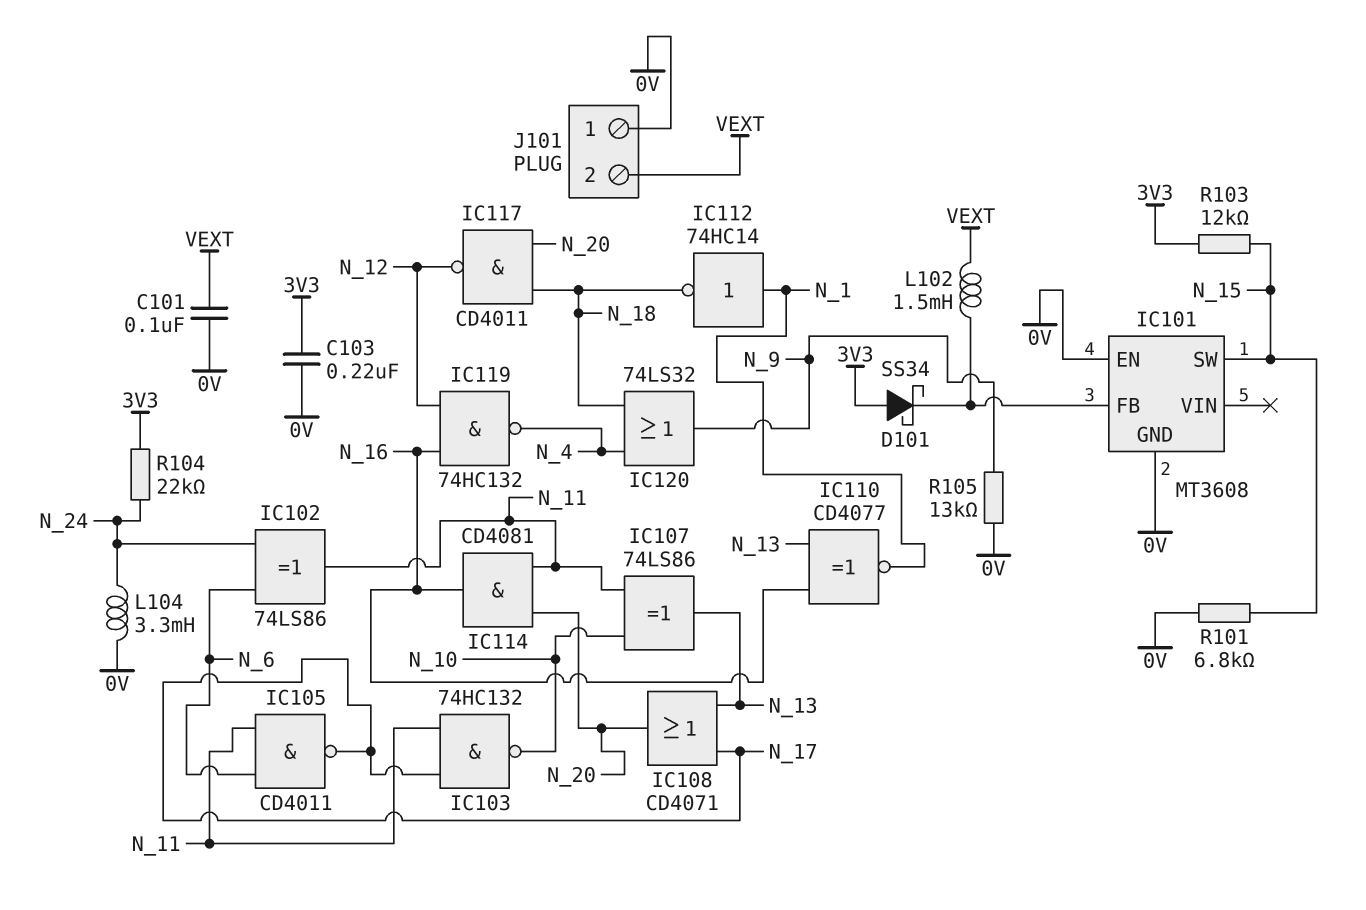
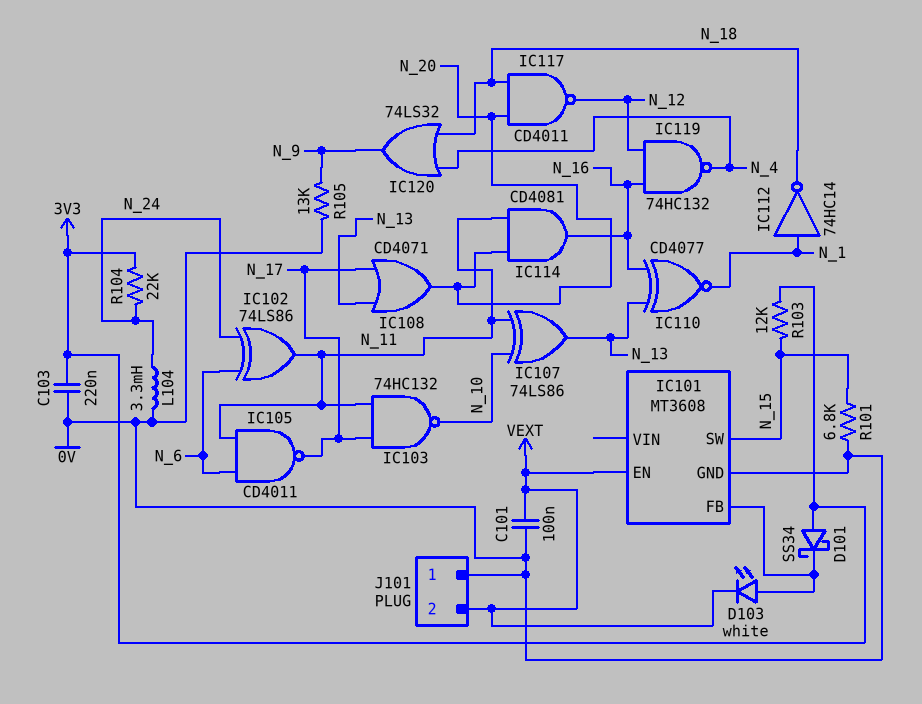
D103: none -> LED white (A IC101/FB, K VEXT)
IC101 pin EN: 0V -> VEXT
L102: 1.5mH (IC101/FB, VEXT) -> none

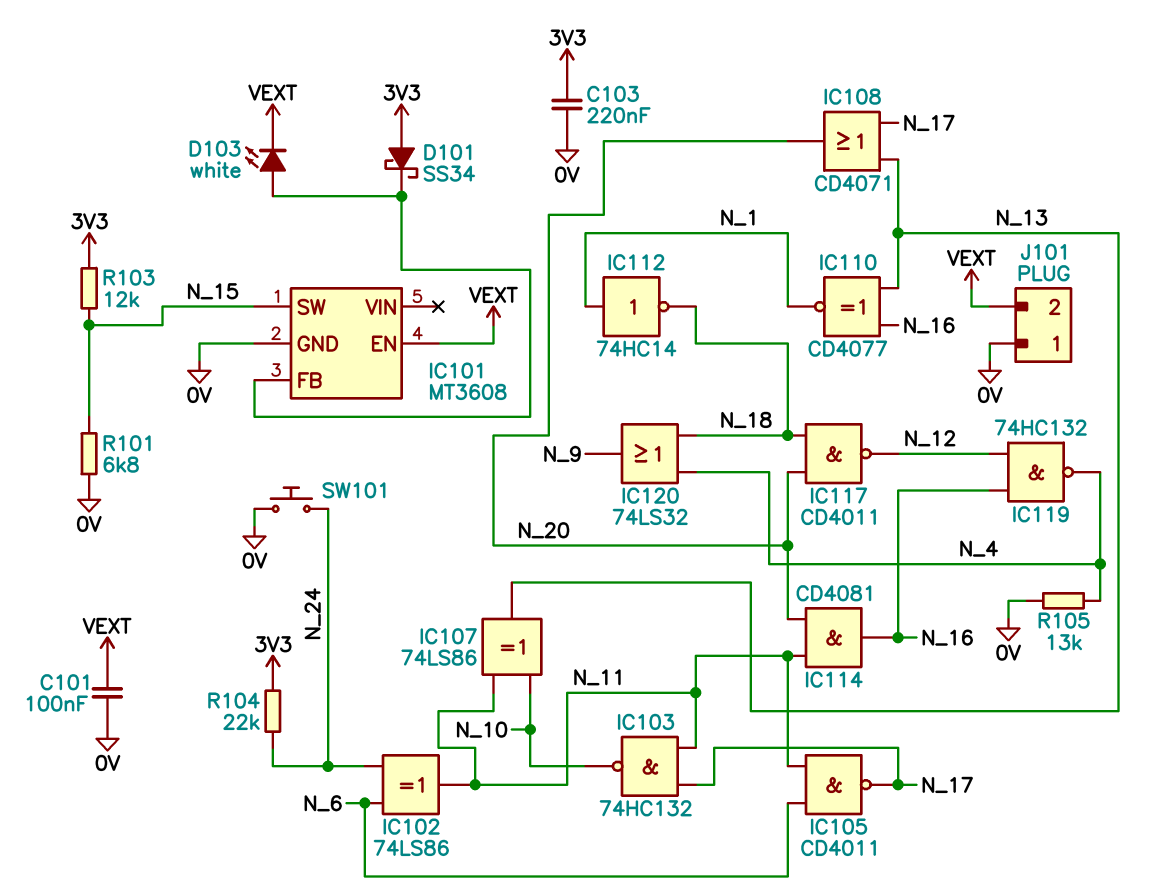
L104: 3.3mH (0V, N_24) -> none
R105: 13k (0V, N_9) -> 13k (0V, N_4)
SW101: none -> button (0V, N_24)

